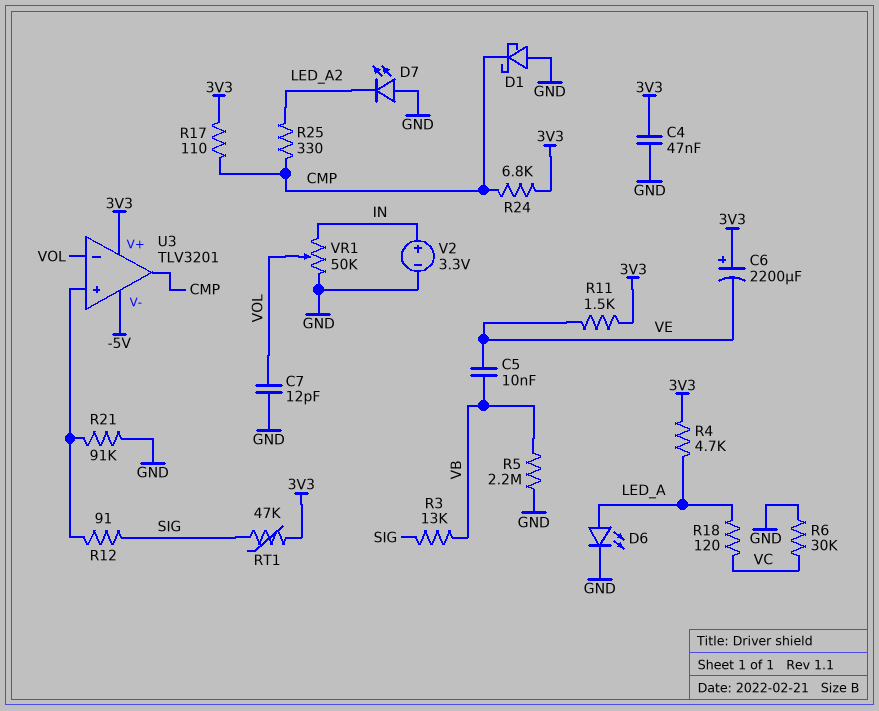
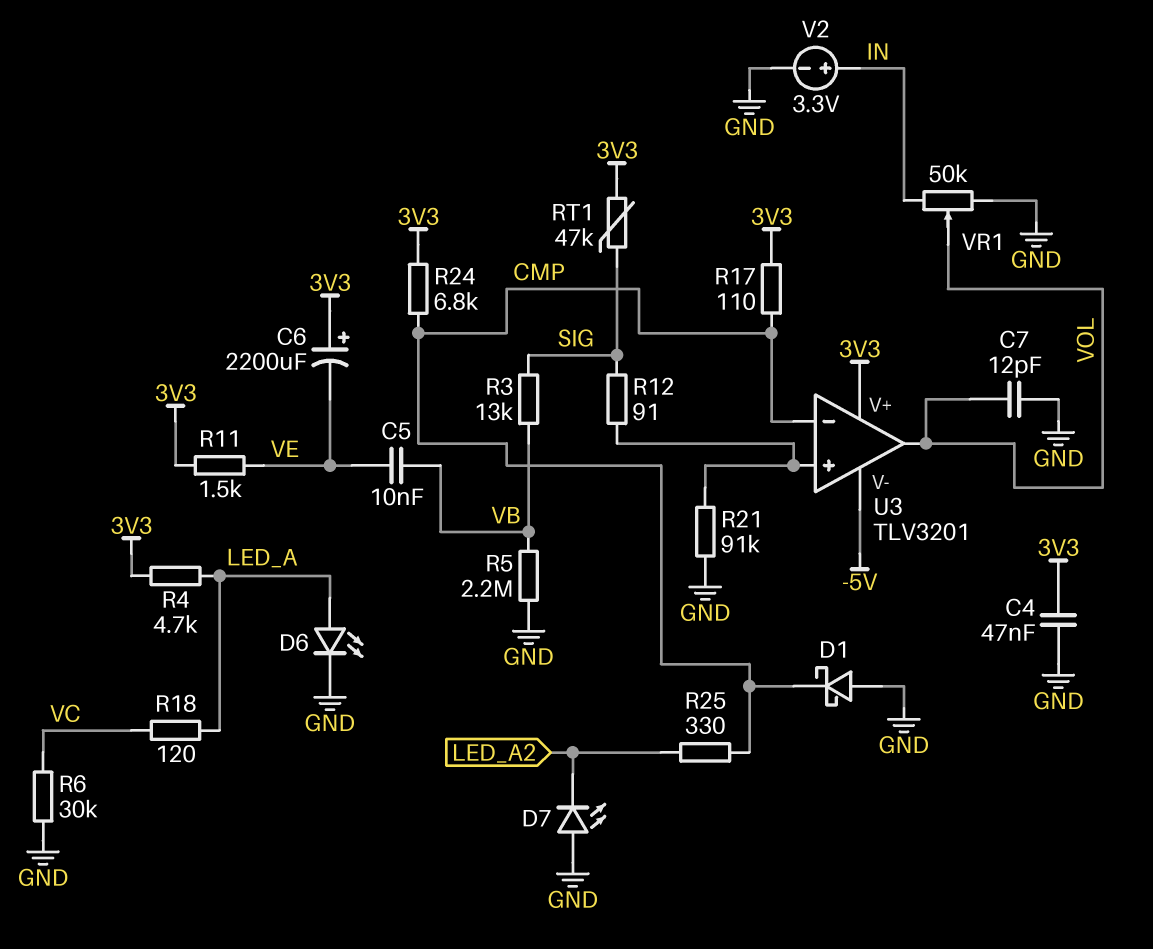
U3 pin in-: VOL -> CMP
U3 pin out: CMP -> VOL

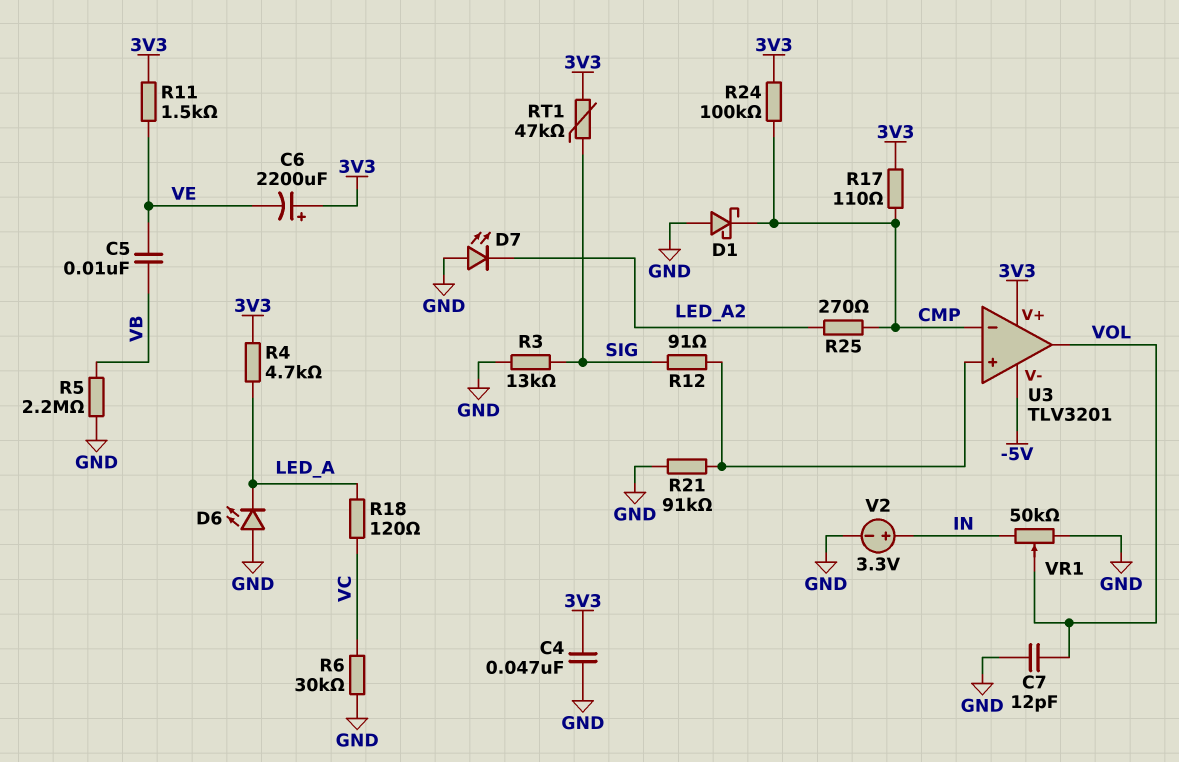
D6: LED (A LED_A, K GND) -> LED (A GND, K LED_A)
R3: 13k (SIG, VB) -> 13k (GND, SIG)
R24: 6.8k (3V3, CMP) -> 100k (3V3, CMP)
R25: 330 (CMP, LED_A2) -> 270 (CMP, LED_A2)

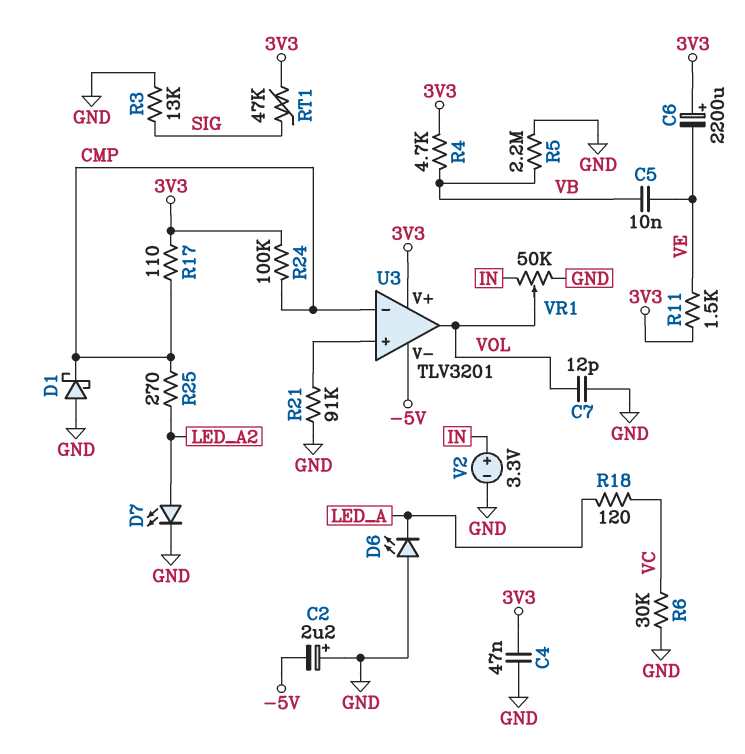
C2: none -> 2.2uF (plus GND, minus -5V)
D7: LED (A GND, K LED_A2) -> LED (A LED_A2, K GND)
R4: 4.7k (3V3, LED_A) -> 4.7k (3V3, VB)
R12: 91 (SIG, U3/in+) -> none

